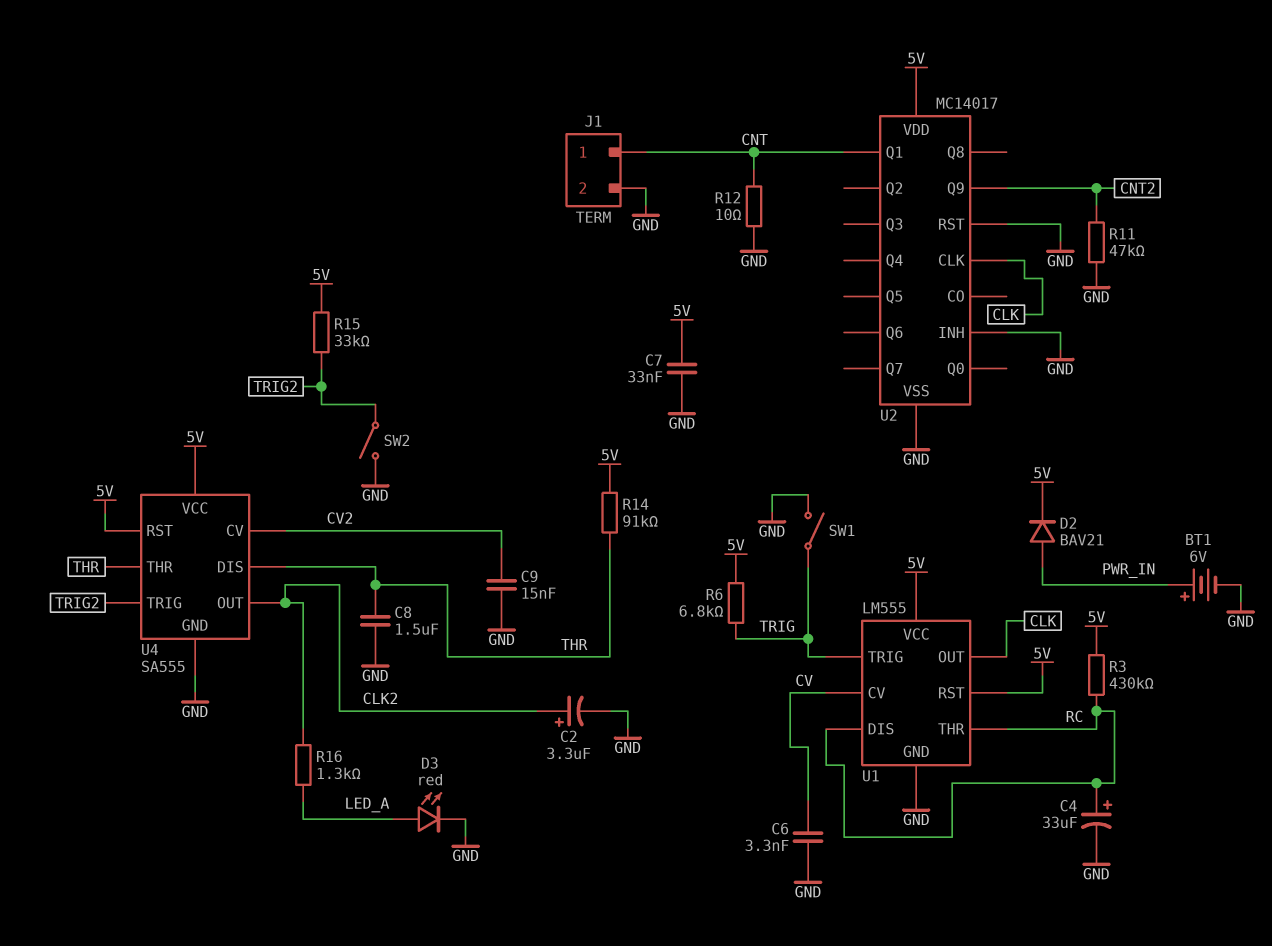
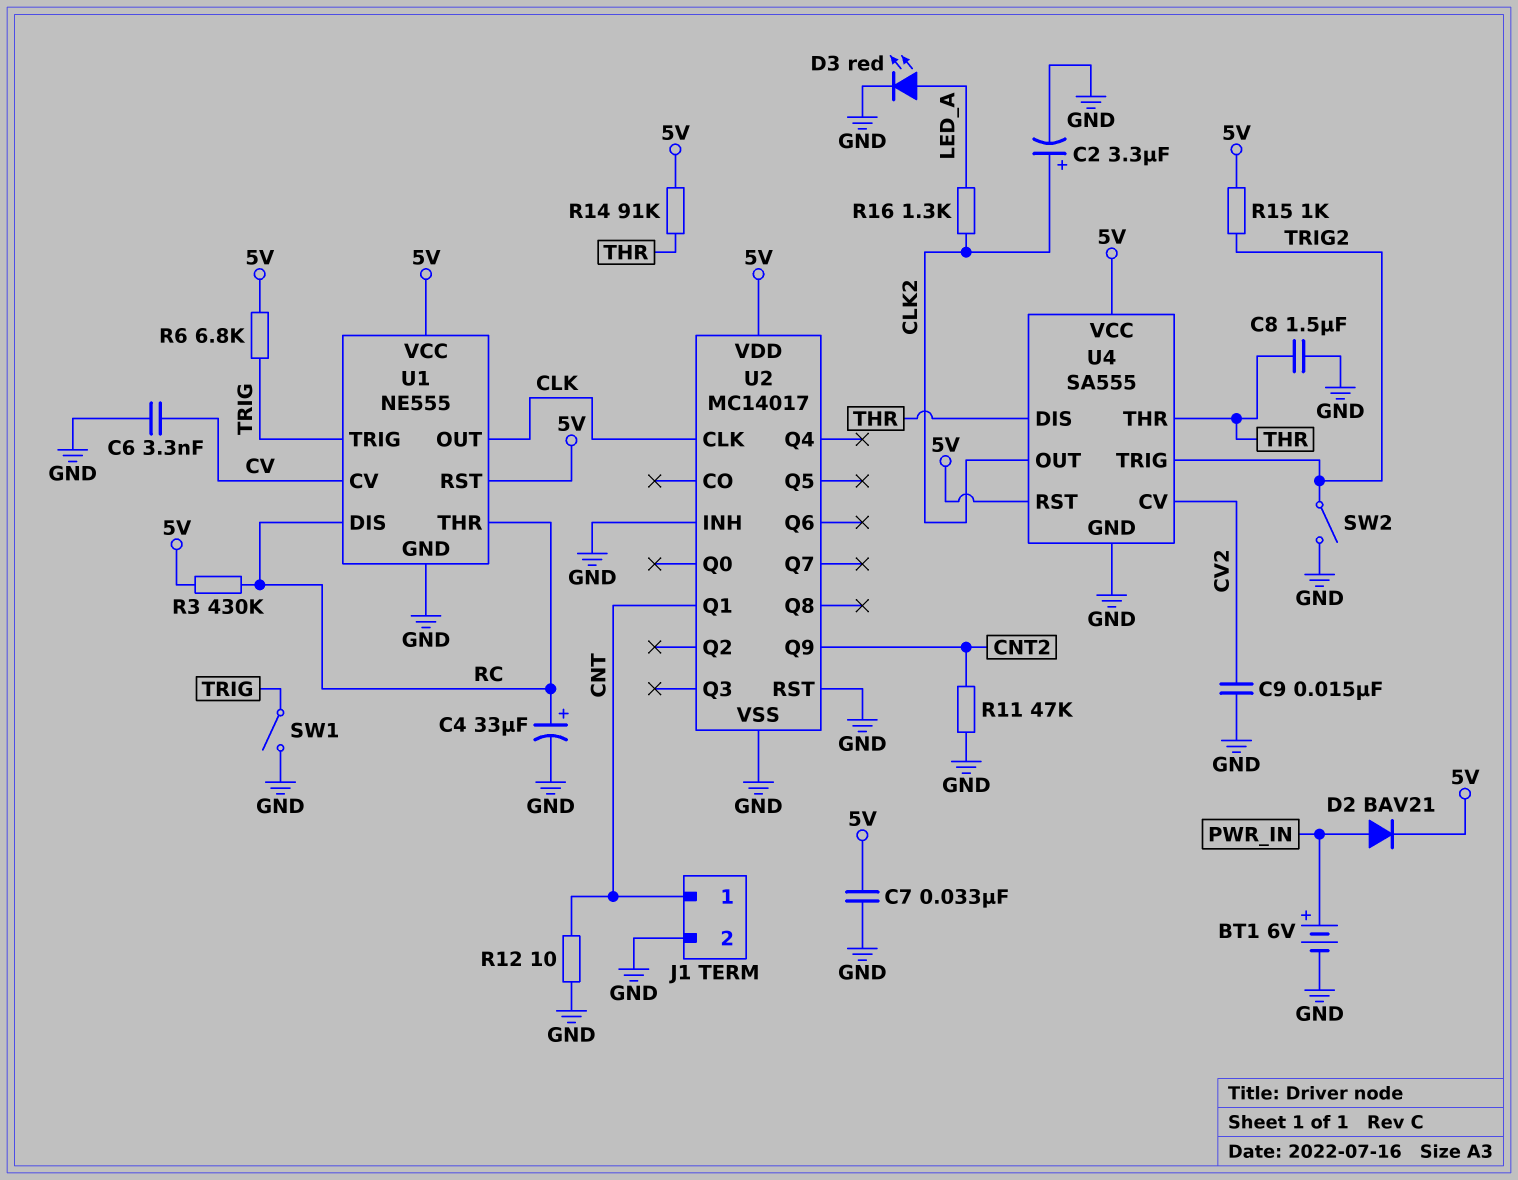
R15: 33k (5V, TRIG2) -> 1k (5V, TRIG2)
U1: LM555 -> NE555

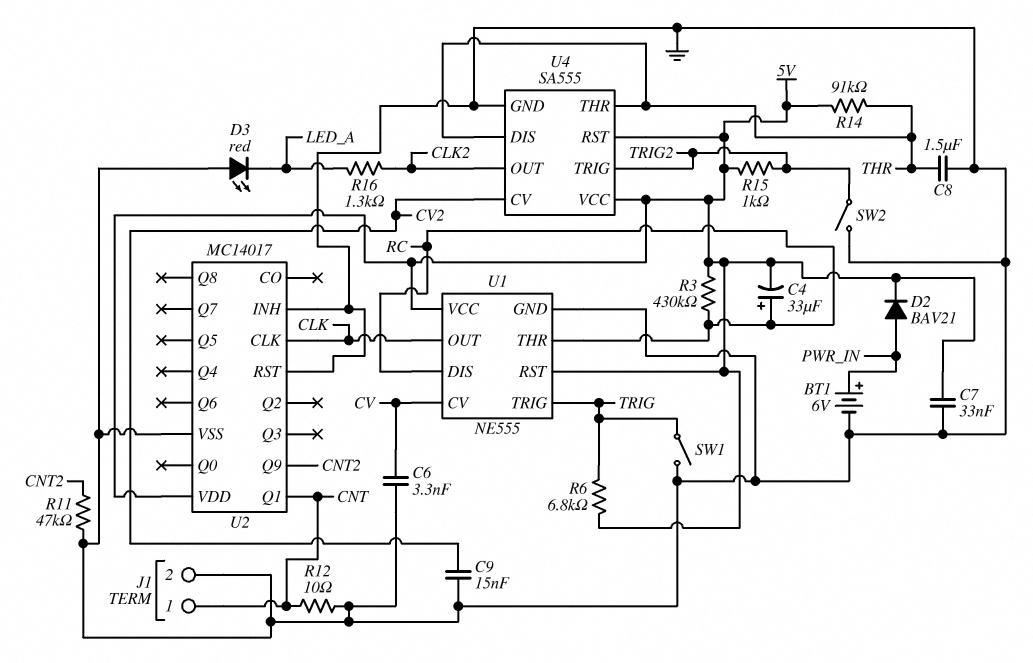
C2: 3.3uF (plus CLK2, minus GND) -> none
C4: 33uF (plus RC, minus GND) -> 33uF (plus RC, minus 5V)
D3: LED red (A LED_A, K GND) -> LED red (A GND, K LED_A)

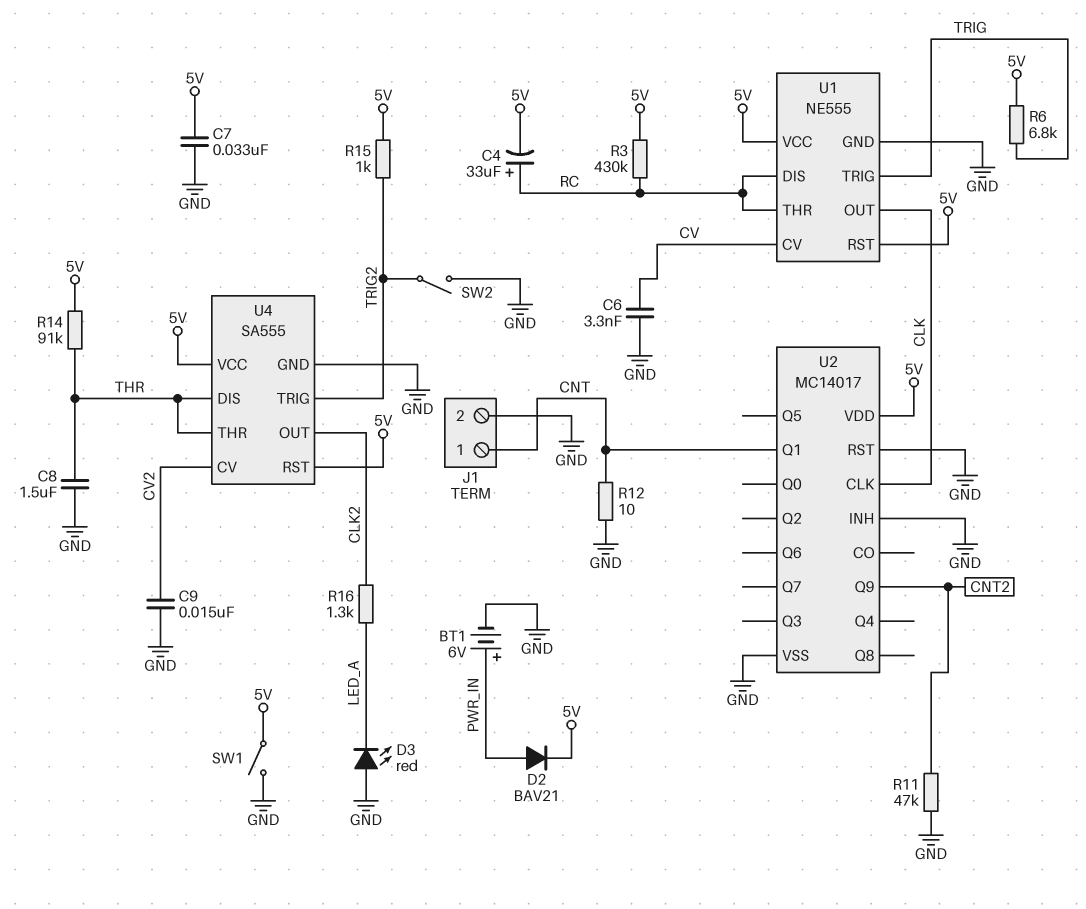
SW1: switch (GND, TRIG) -> switch (5V, GND)

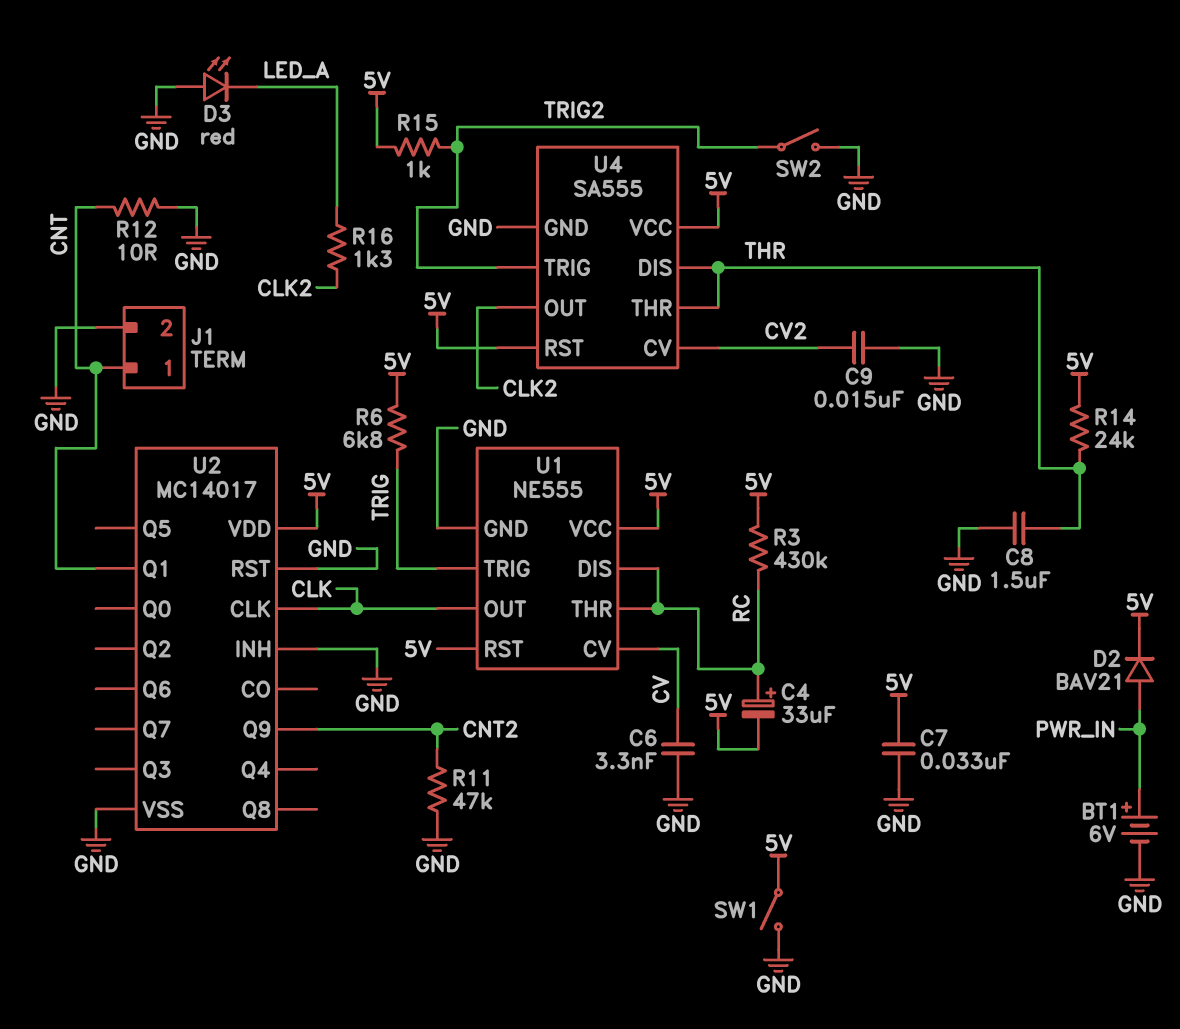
R14: 91k (5V, THR) -> 24k (5V, THR)

